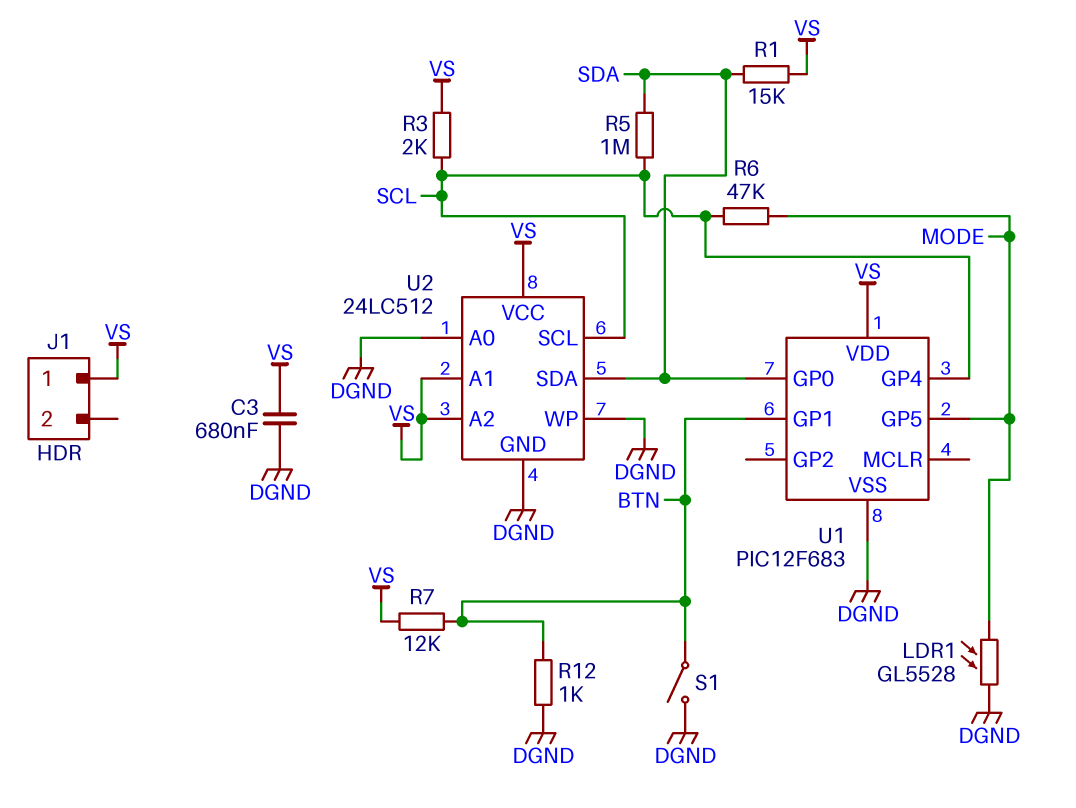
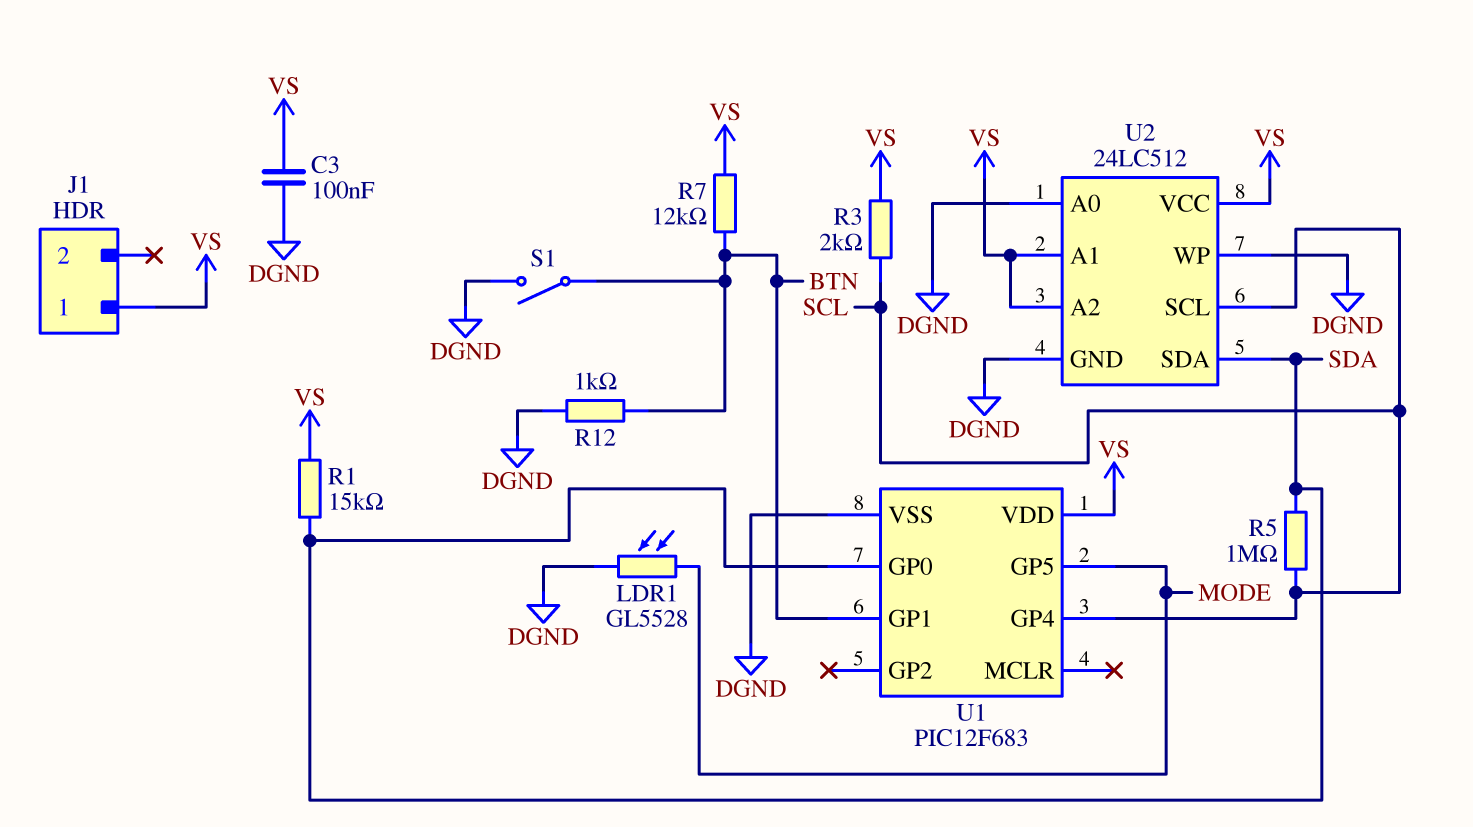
C3: 680nF (DGND, VS) -> 100nF (DGND, VS)
R6: 47k (MODE, SCL) -> none

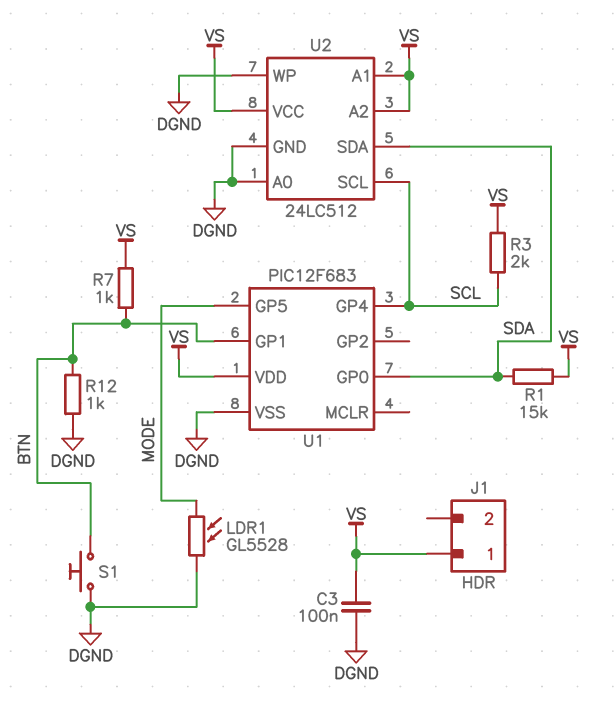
R5: 1M (SCL, SDA) -> none
R7: 12k (BTN, VS) -> 1k (BTN, VS)
S1: switch (BTN, DGND) -> button (BTN, DGND)

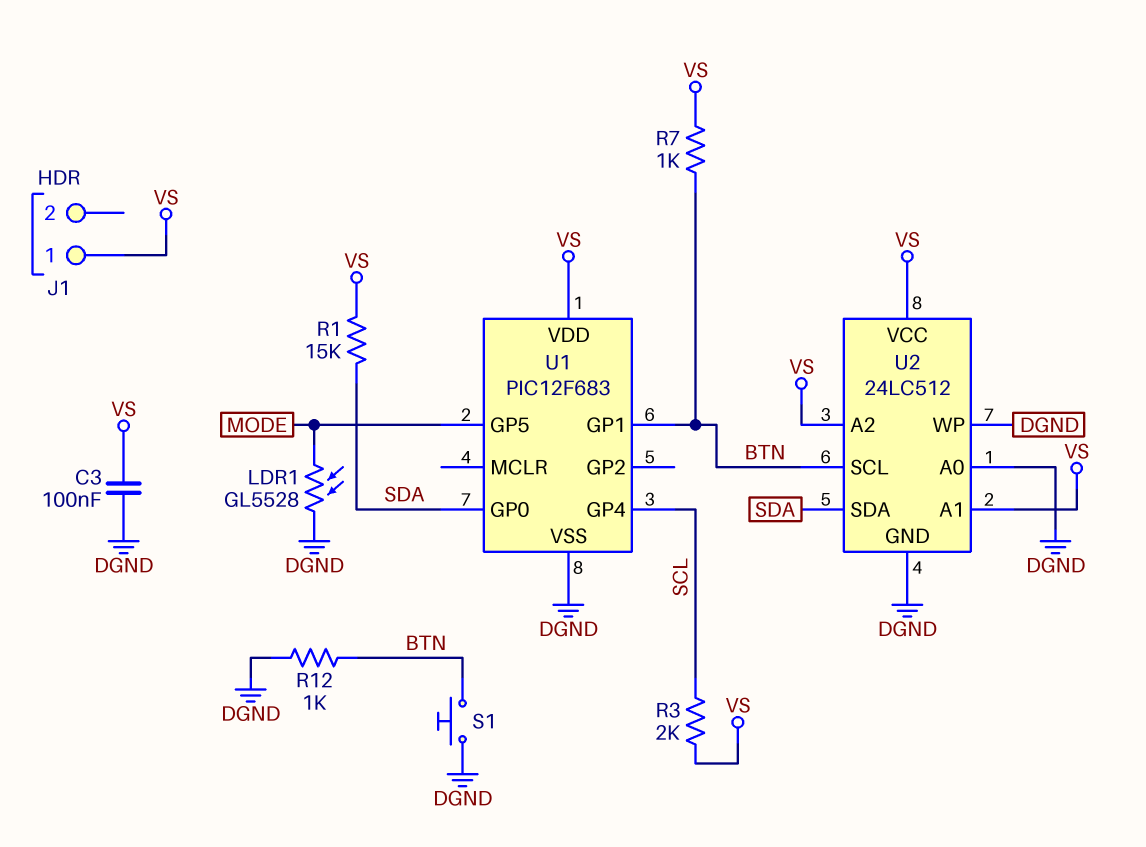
U2 pin SCL: SCL -> BTN

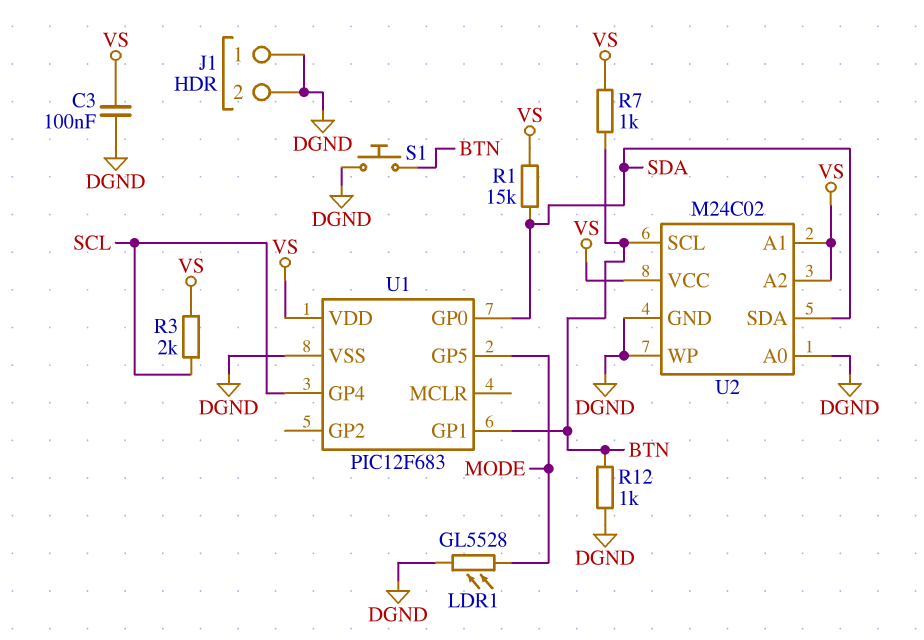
J1 pin 1: VS -> DGND
J1 pin 2: none -> DGND
U2: 24LC512 -> M24C02

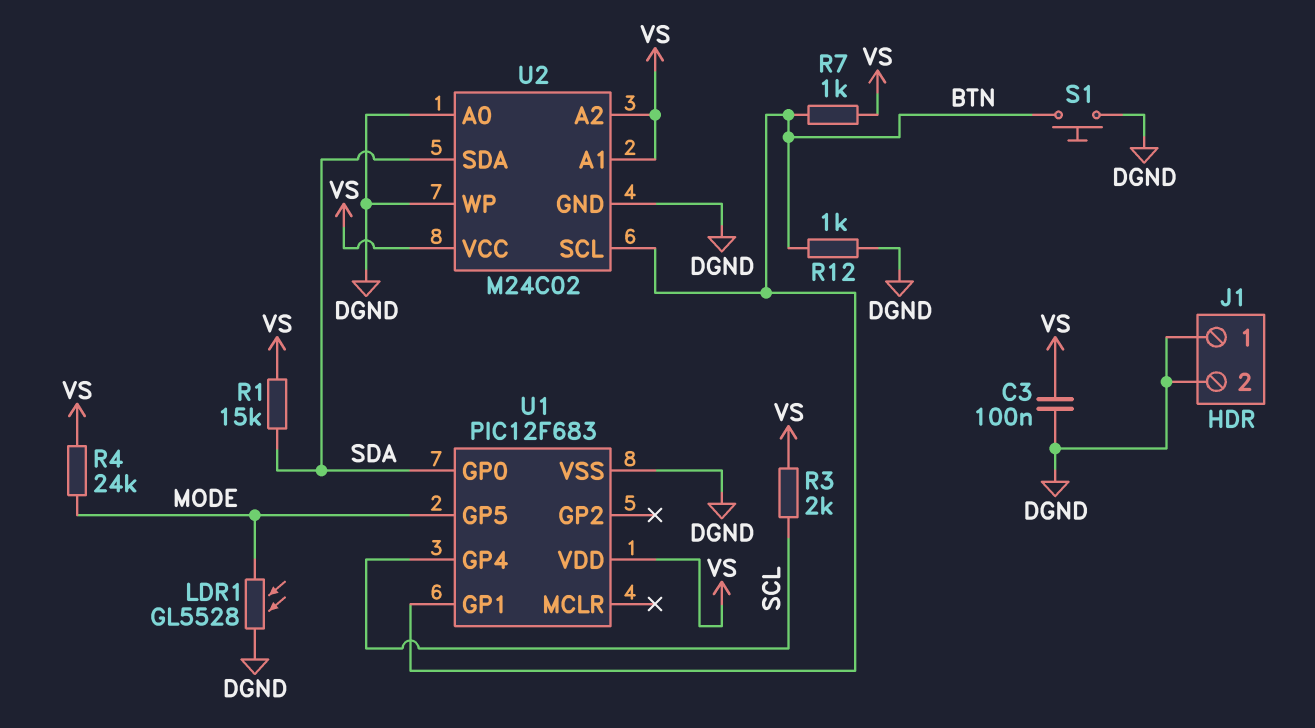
R4: none -> 24k (MODE, VS)

